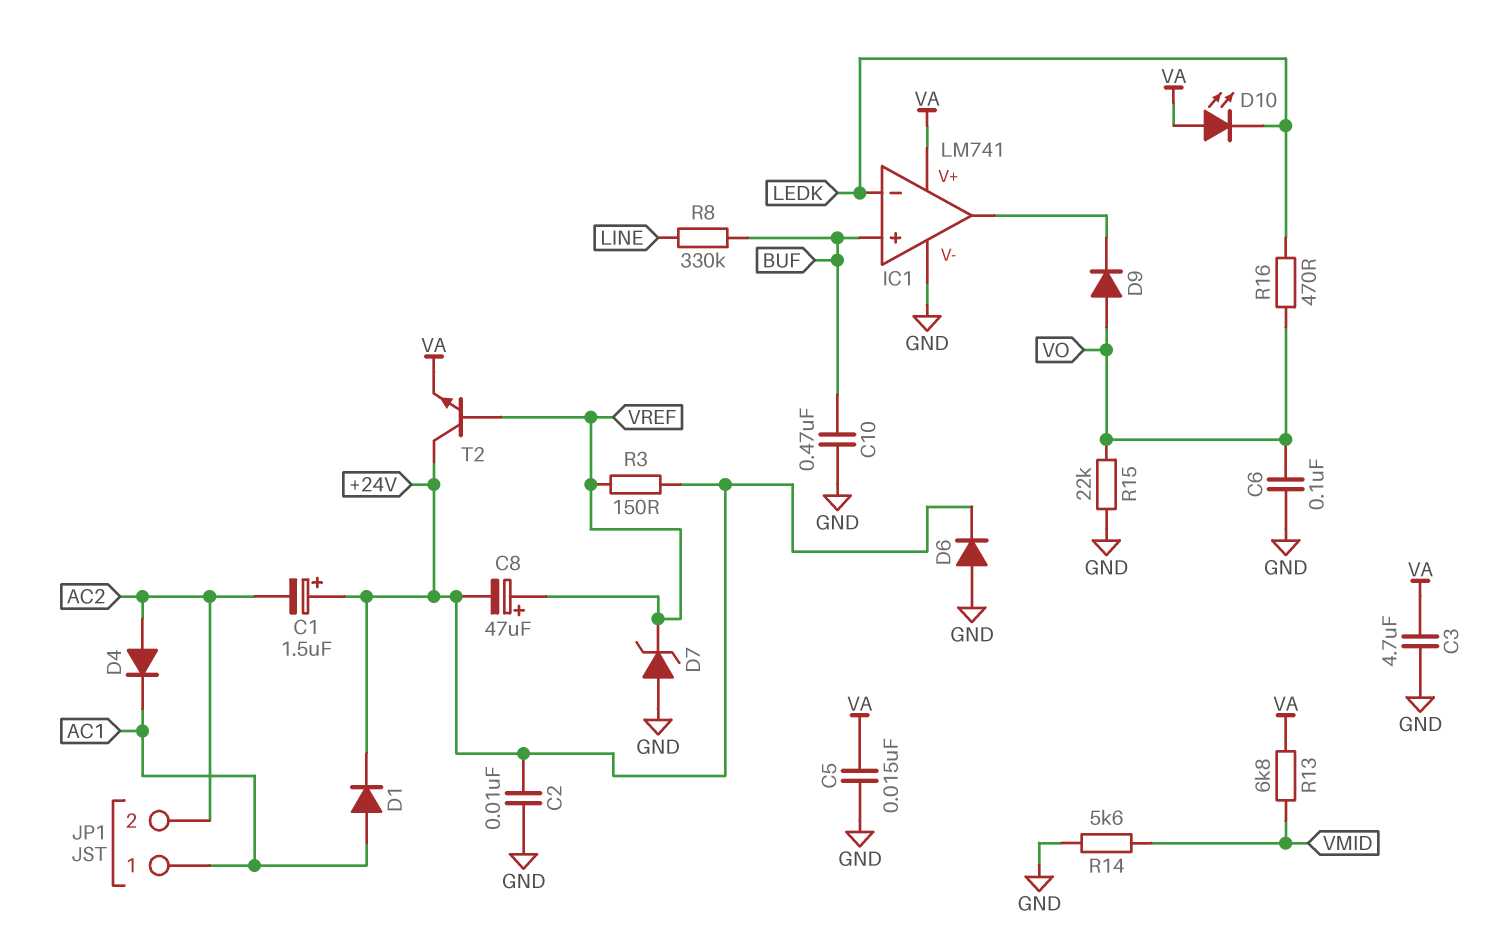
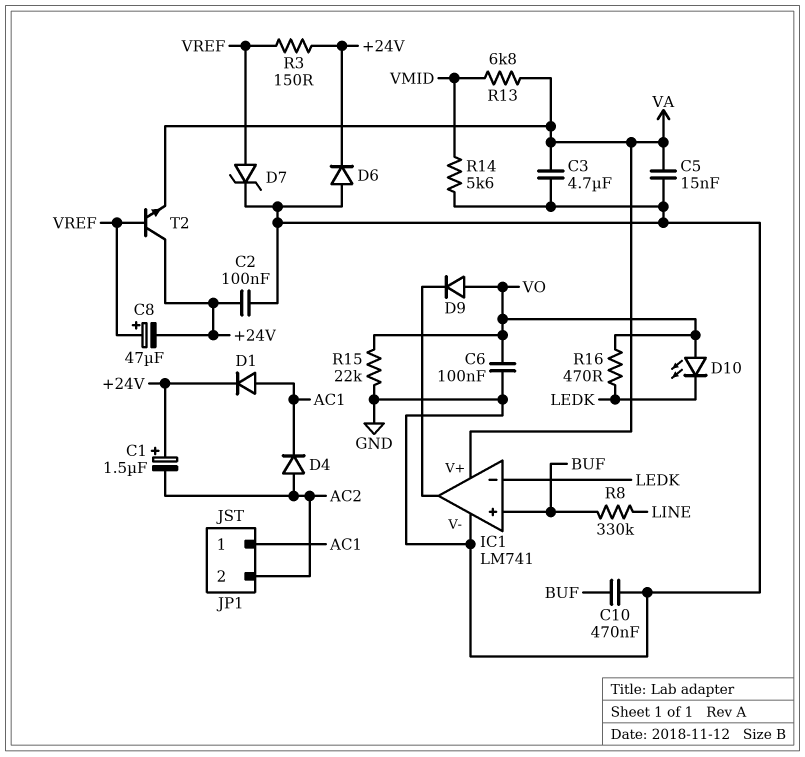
C2: 10nF (+24V, GND) -> 100nF (+24V, GND)
D7: zener (A GND, K VREF) -> zener (A VREF, K GND)
D10: LED (A VA, K LEDK) -> LED (A VO, K LEDK)

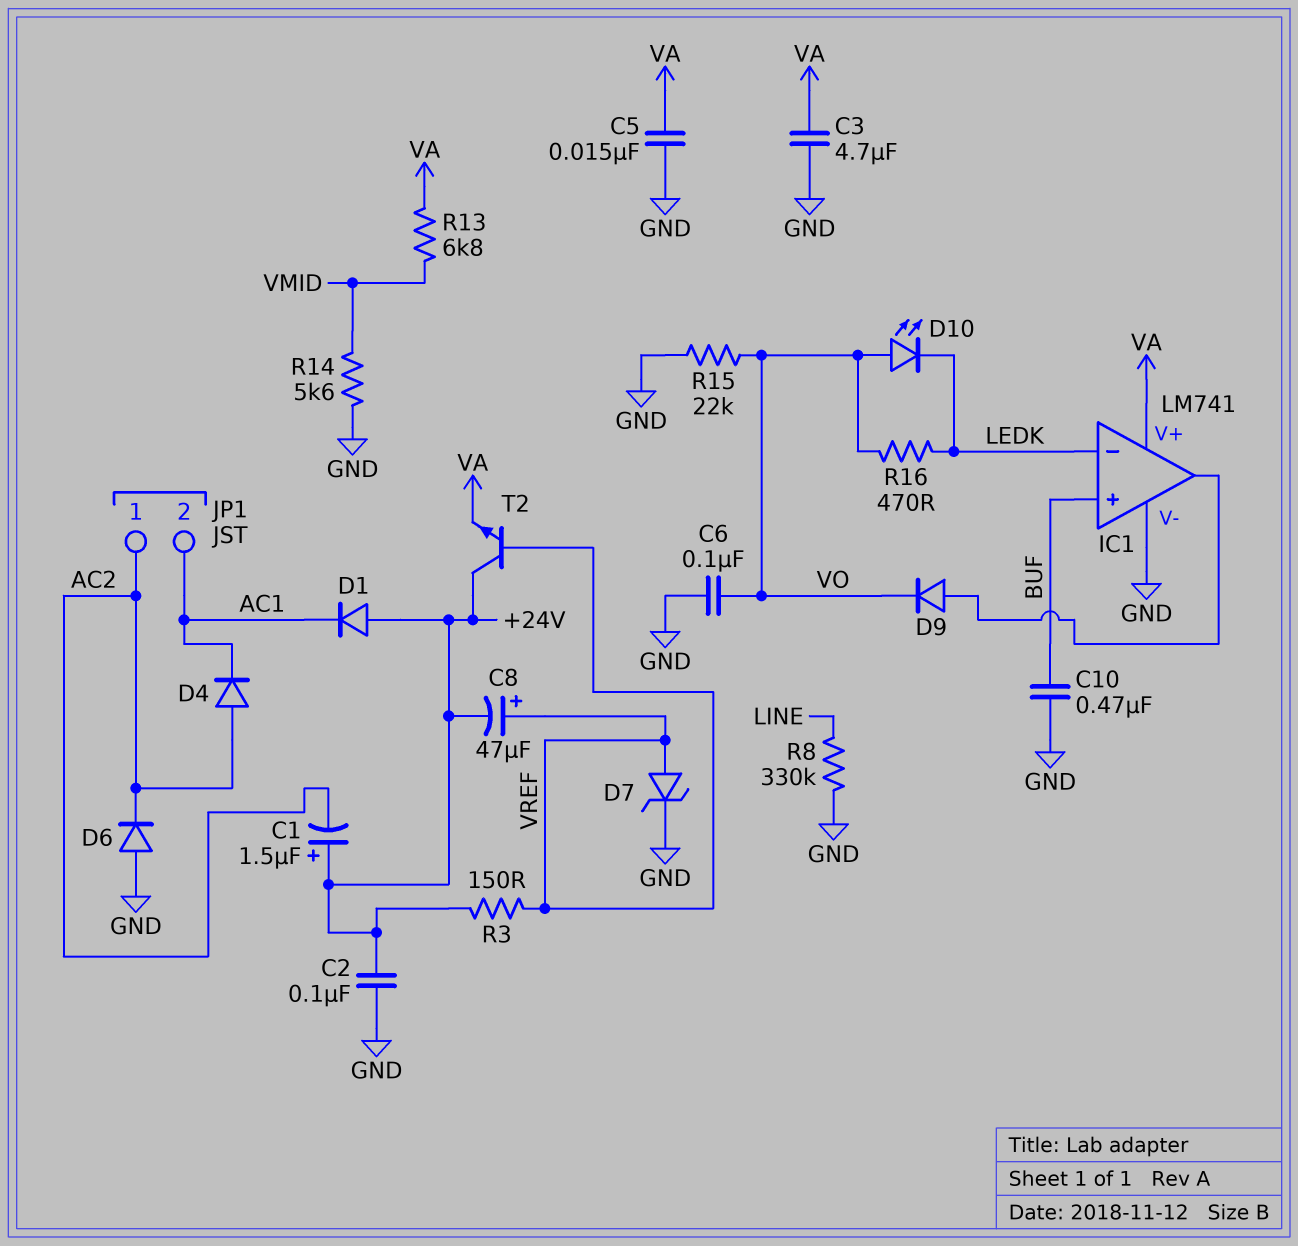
D1: diode (A AC1, K +24V) -> diode (A +24V, K AC1)
D6: diode (A GND, K +24V) -> diode (A GND, K AC2)
D9: diode (A VO, K IC1/out) -> diode (A IC1/out, K VO)
JP1 pin 1: AC1 -> AC2
JP1 pin 2: AC2 -> AC1
R8: 330k (BUF, LINE) -> 330k (GND, LINE)

